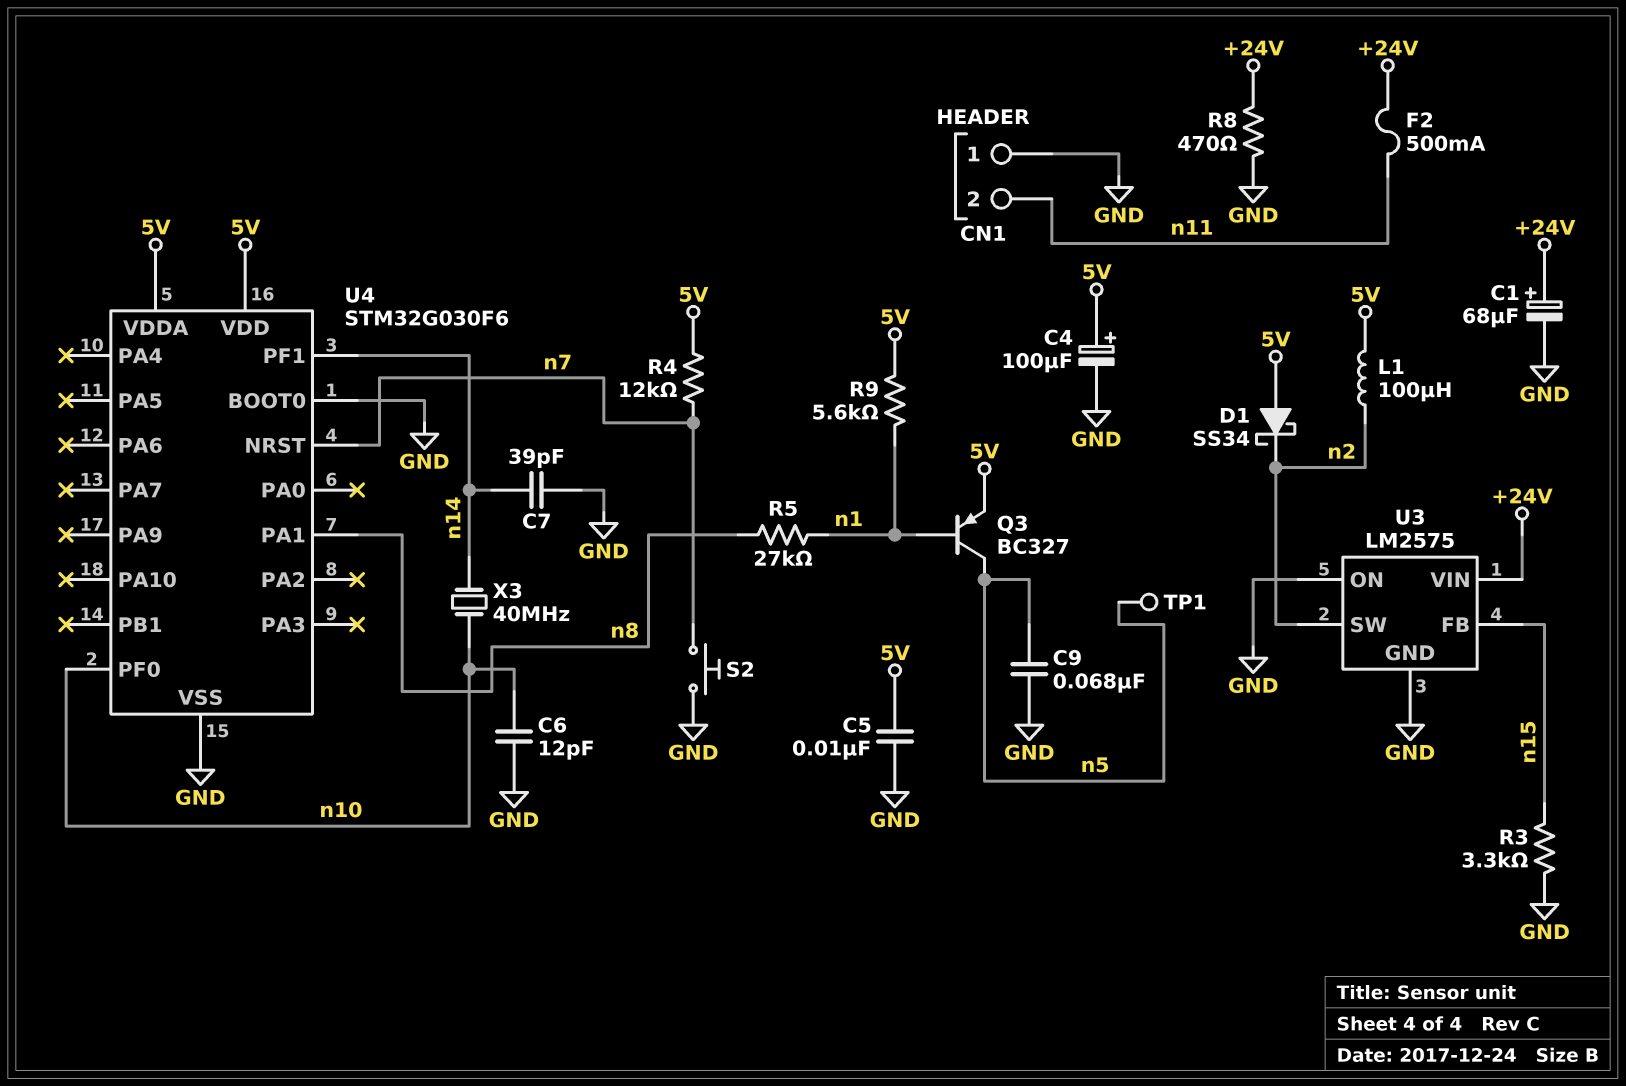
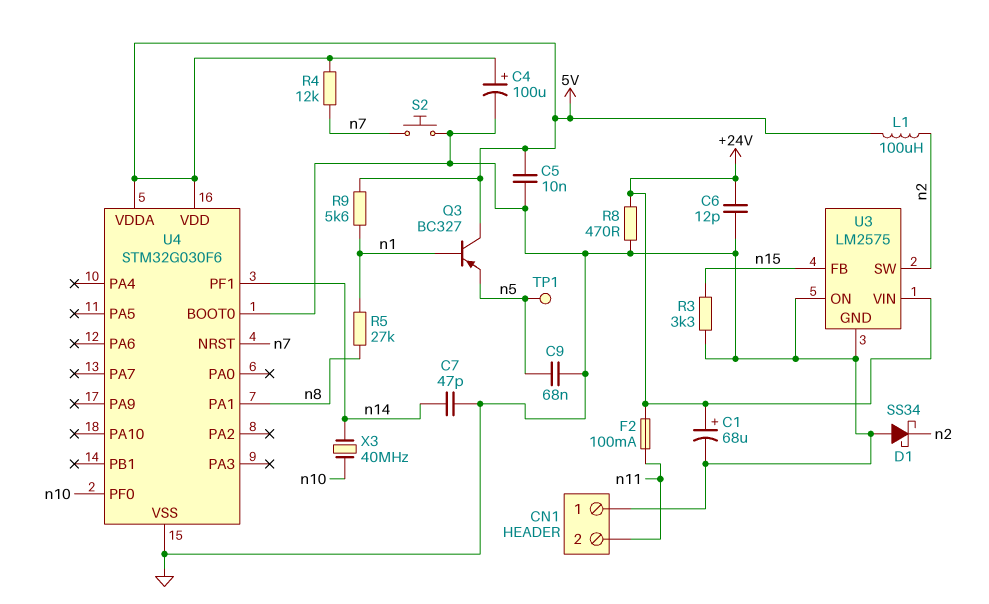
C6: 12pF (GND, n10) -> 12pF (+24V, GND)
C7: 39pF (GND, n14) -> 47pF (GND, n14)
D1: schottky SS34 (A 5V, K n2) -> schottky SS34 (A GND, K n2)
F2: 500mA (+24V, n11) -> 100mA (+24V, n11)
Q3: PNP BC327 (B n1, C n5, E 5V) -> PNP BC327 (B n1, C 5V, E n5)

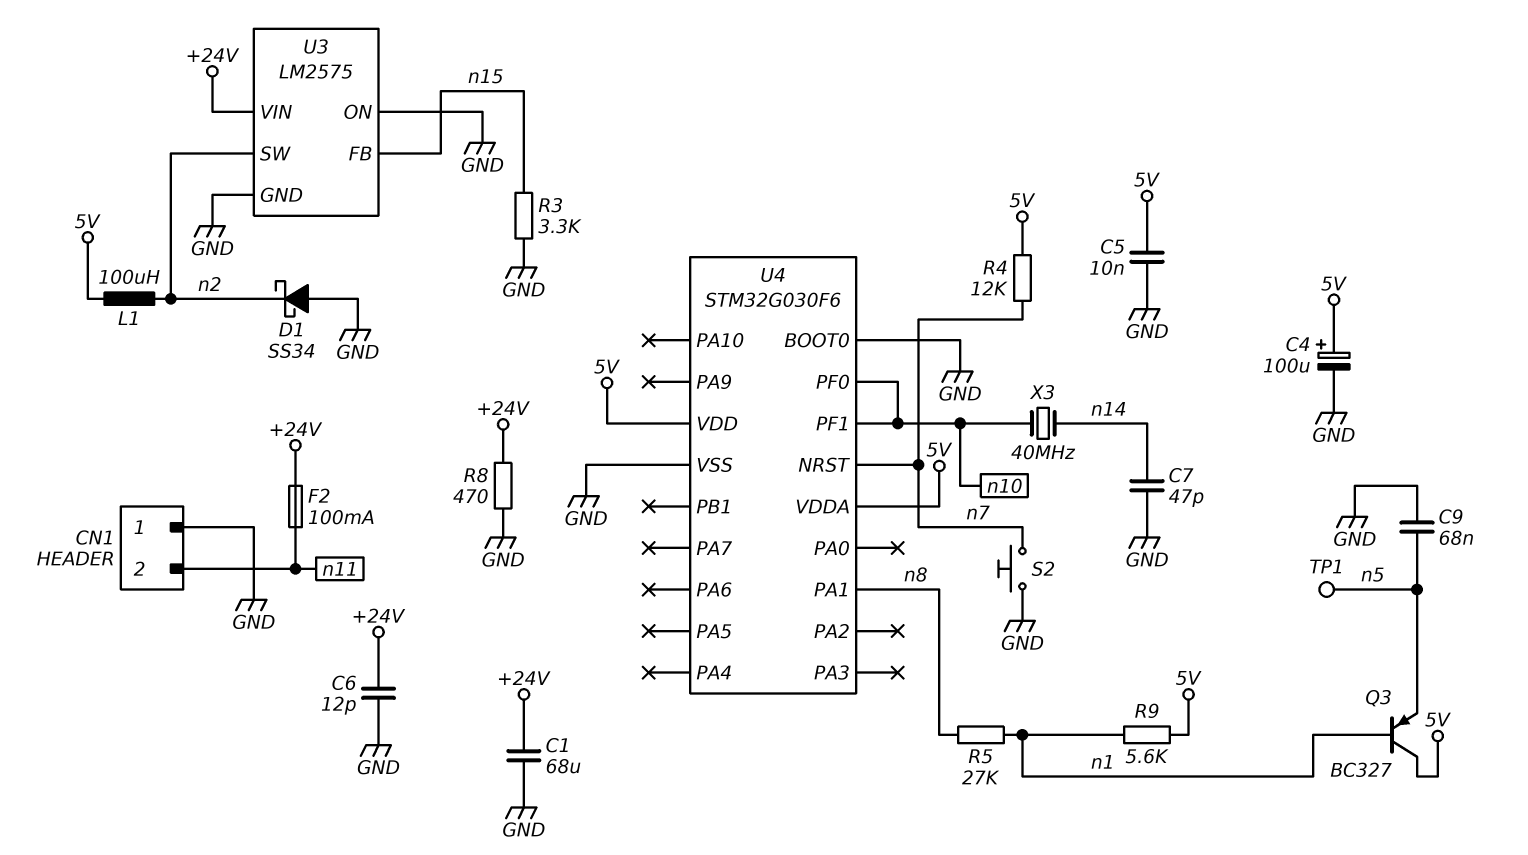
C1: 68uF (plus +24V, minus GND) -> 68uF (+24V, GND)
U4 pin PF1: n14 -> n10

